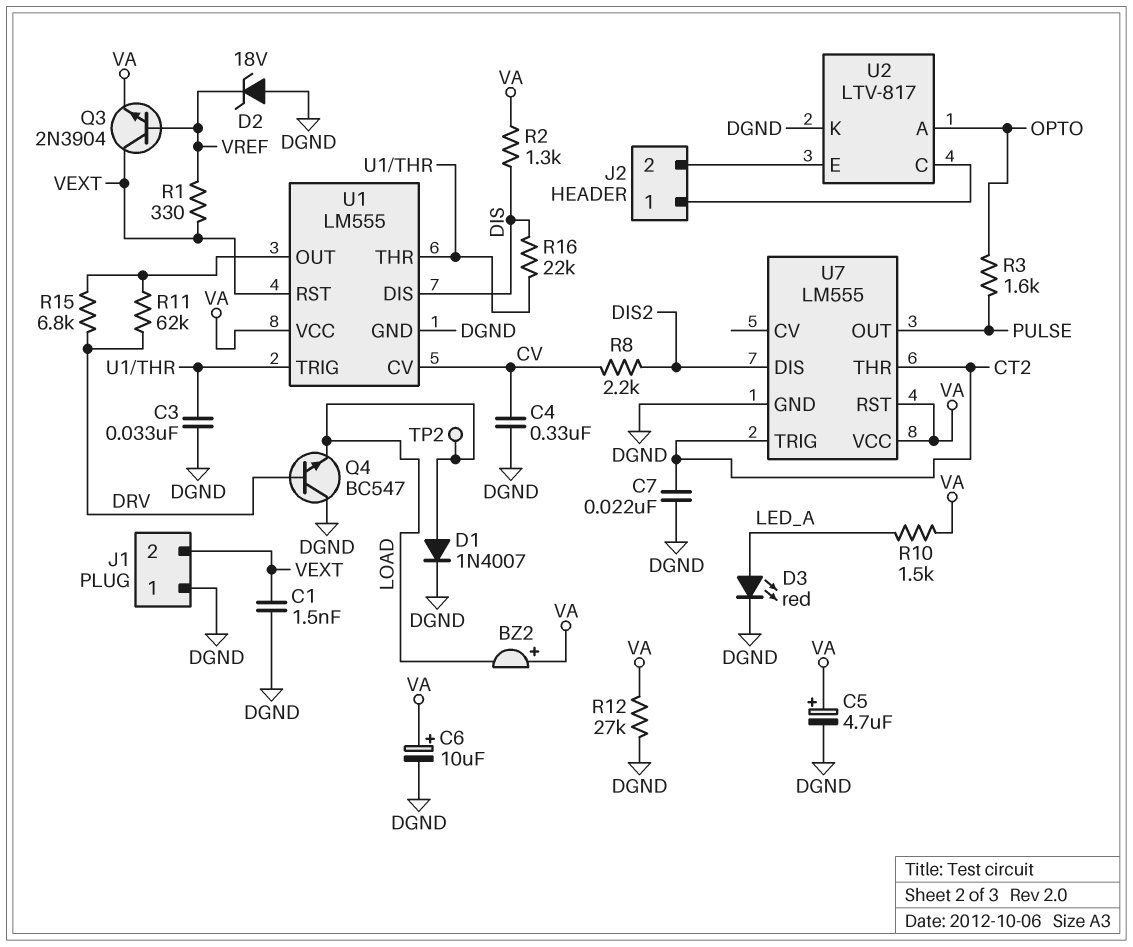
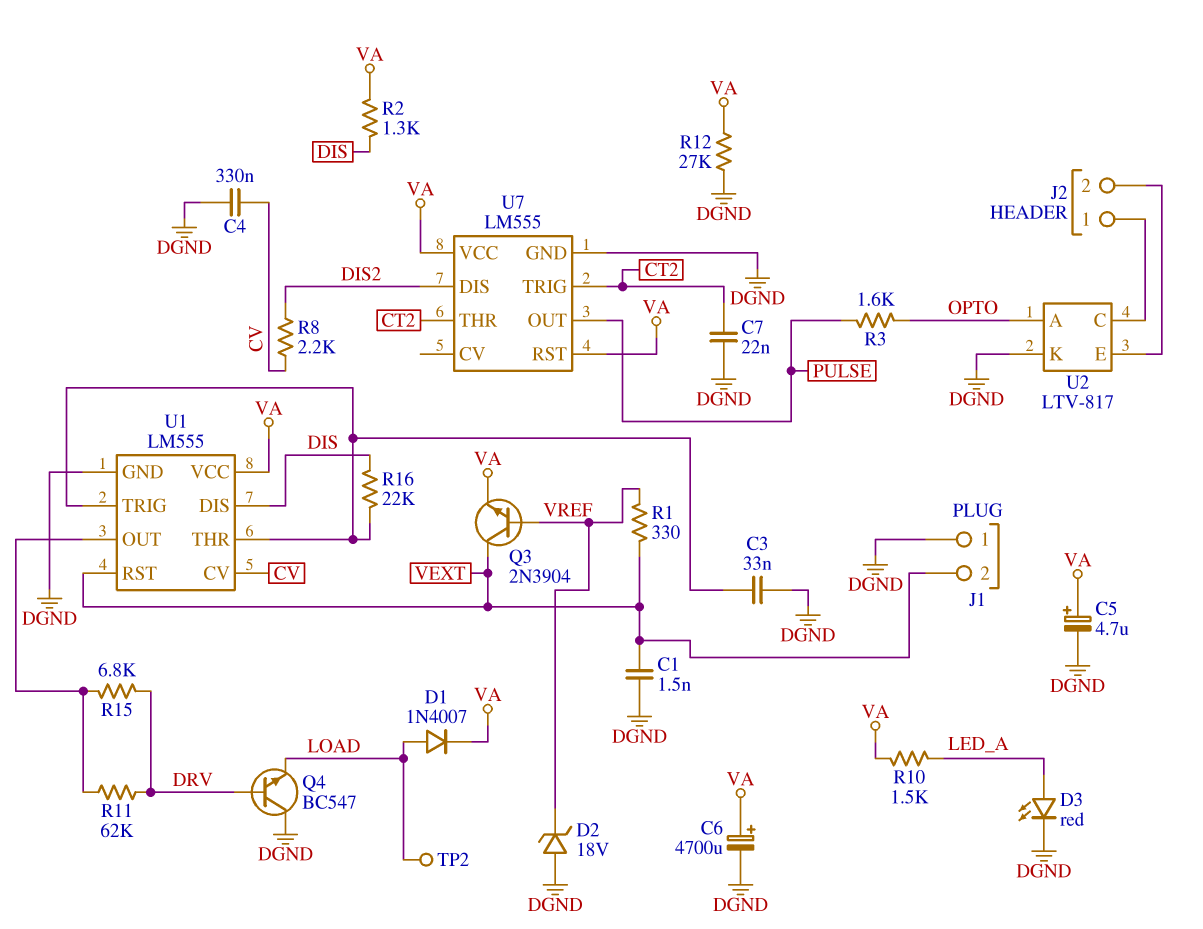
BZ2: buzzer (plus VA, minus LOAD) -> none
C6: 10uF (plus VA, minus DGND) -> 4700uF (plus VA, minus DGND)
D1: diode 1N4007 (A LOAD, K DGND) -> diode 1N4007 (A LOAD, K VA)

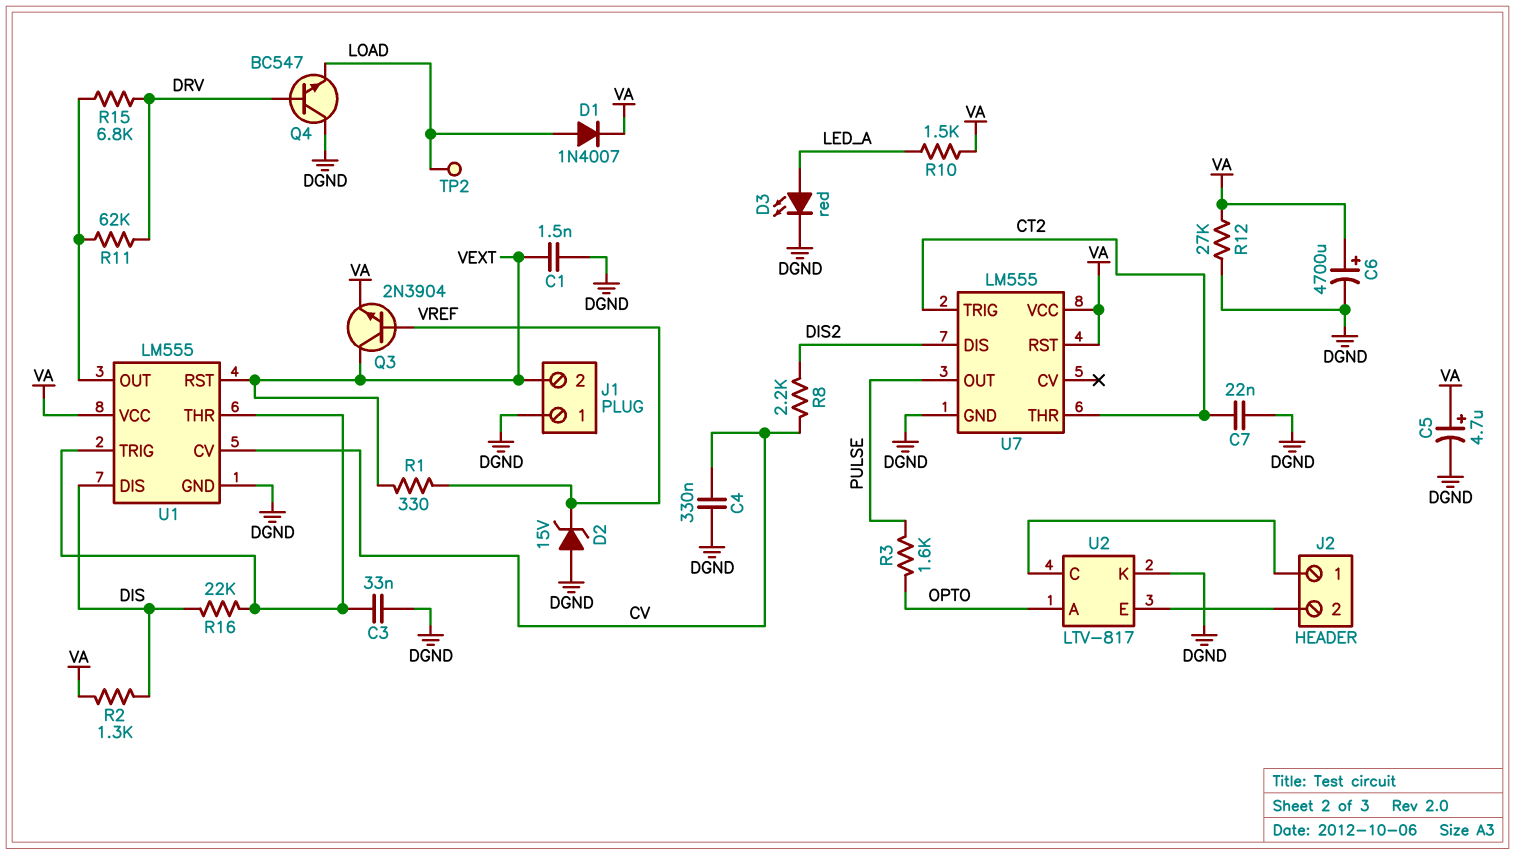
D2: zener 18V (A DGND, K VREF) -> zener 15V (A DGND, K VREF)

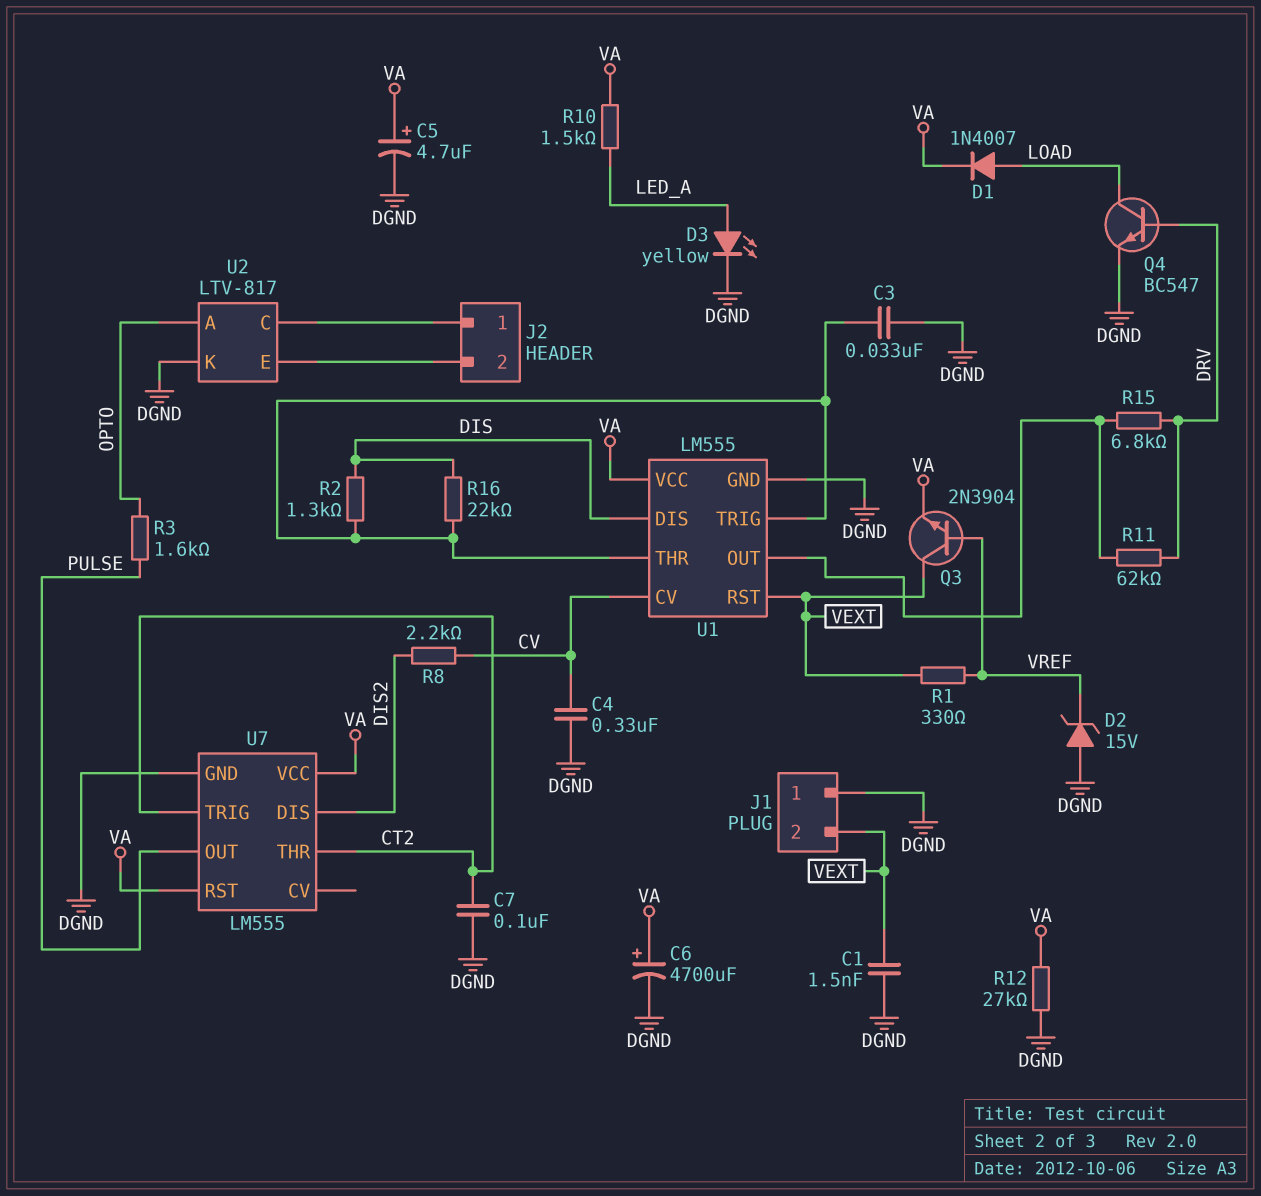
C7: 22nF (CT2, DGND) -> 100nF (CT2, DGND)
D3: LED red (A LED_A, K DGND) -> LED yellow (A LED_A, K DGND)
Q4: NPN BC547 (B DRV, C DGND, E LOAD) -> NPN BC547 (B DRV, C LOAD, E DGND)
R2: 1.3k (DIS, VA) -> 1.3k (DIS, U1/THR)
TP2: test point (LOAD) -> none

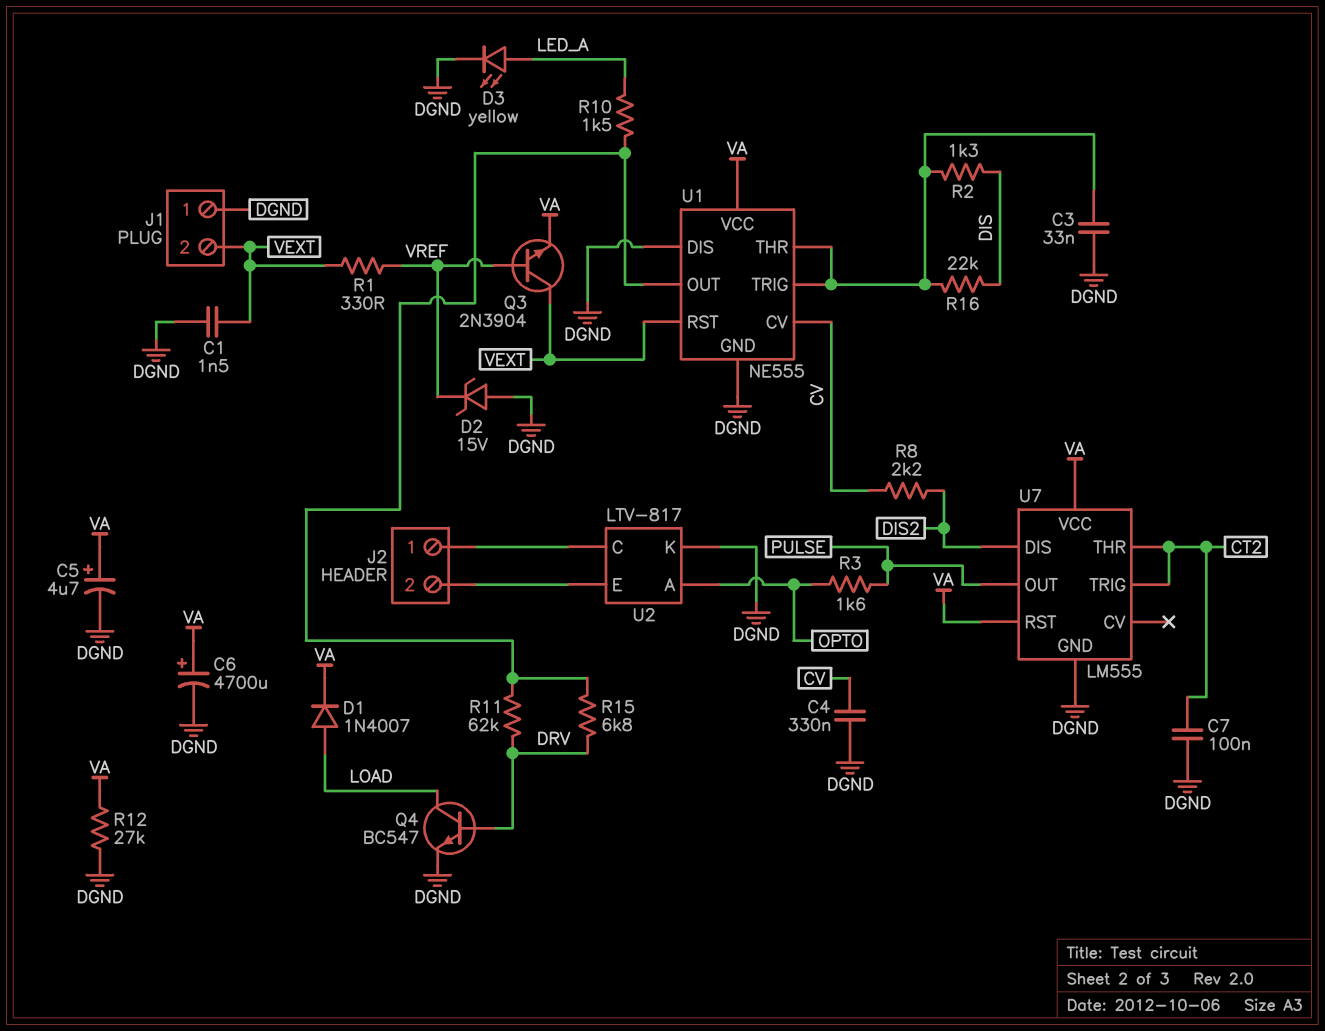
R10: 1.5k (LED_A, VA) -> 1.5k (LED_A, U1/OUT)
U1: LM555 -> NE555
U1 pin DIS: DIS -> DGND

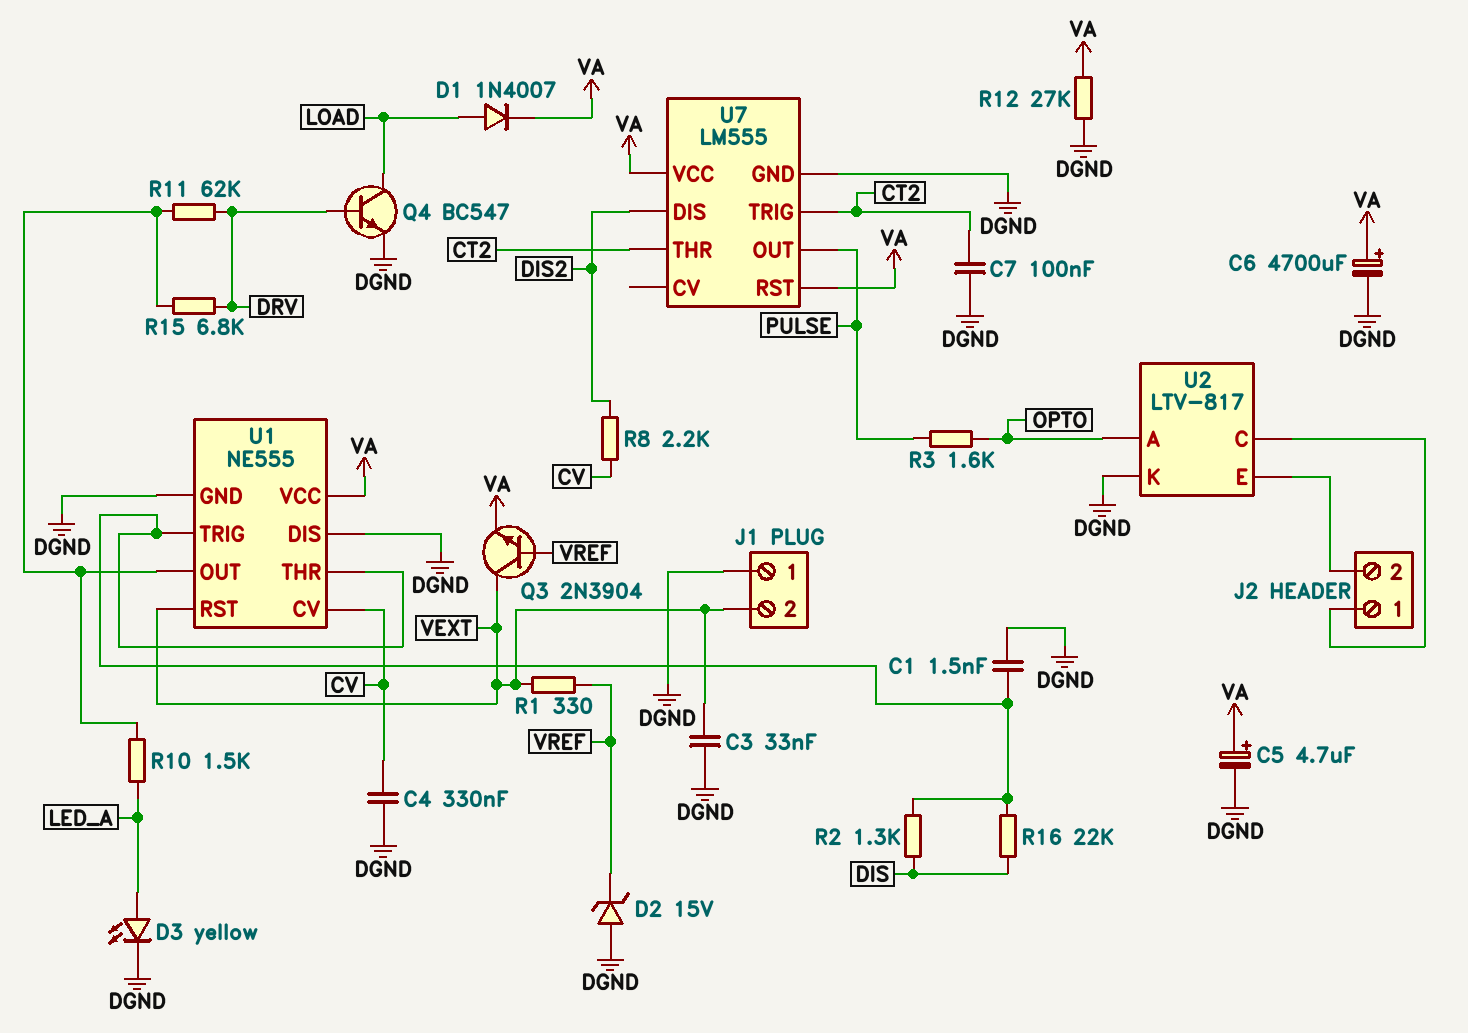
C1: 1.5nF (DGND, VEXT) -> 1.5nF (DGND, U1/THR)
C3: 33nF (DGND, U1/THR) -> 33nF (DGND, VEXT)

